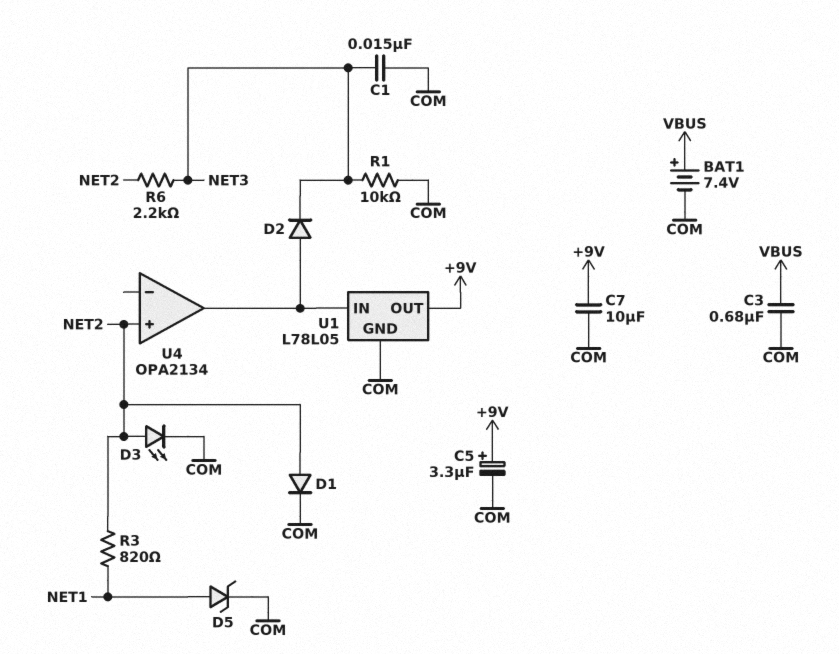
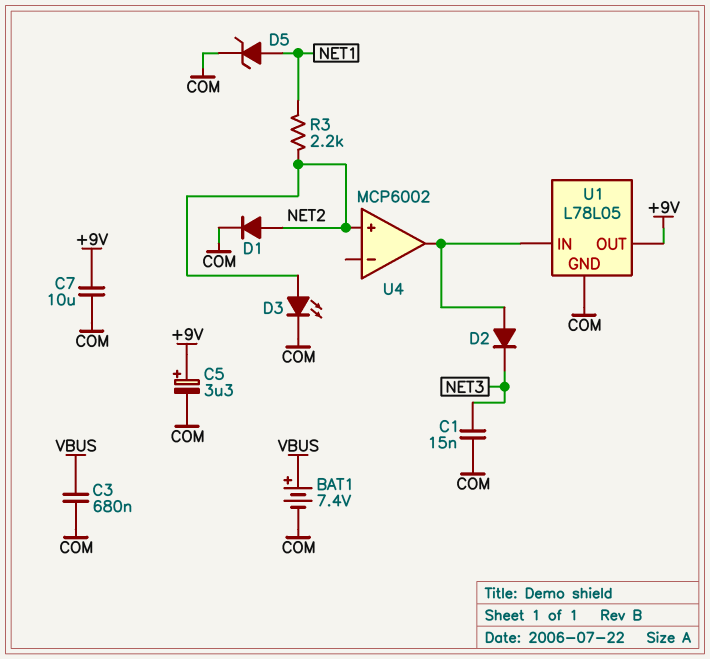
R1: 10k (COM, NET3) -> none
R3: 820 (NET1, NET2) -> 2.2k (NET1, NET2)
R6: 2.2k (NET2, NET3) -> none
U4: OPA2134 -> MCP6002

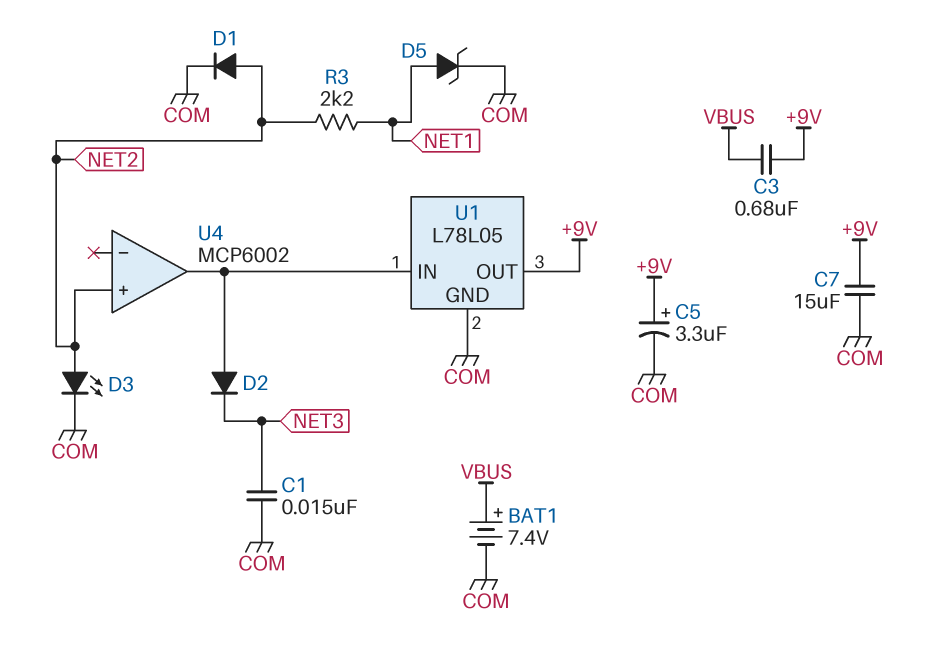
C3: 680nF (COM, VBUS) -> 680nF (+9V, VBUS)
C7: 10uF (+9V, COM) -> 15uF (+9V, COM)

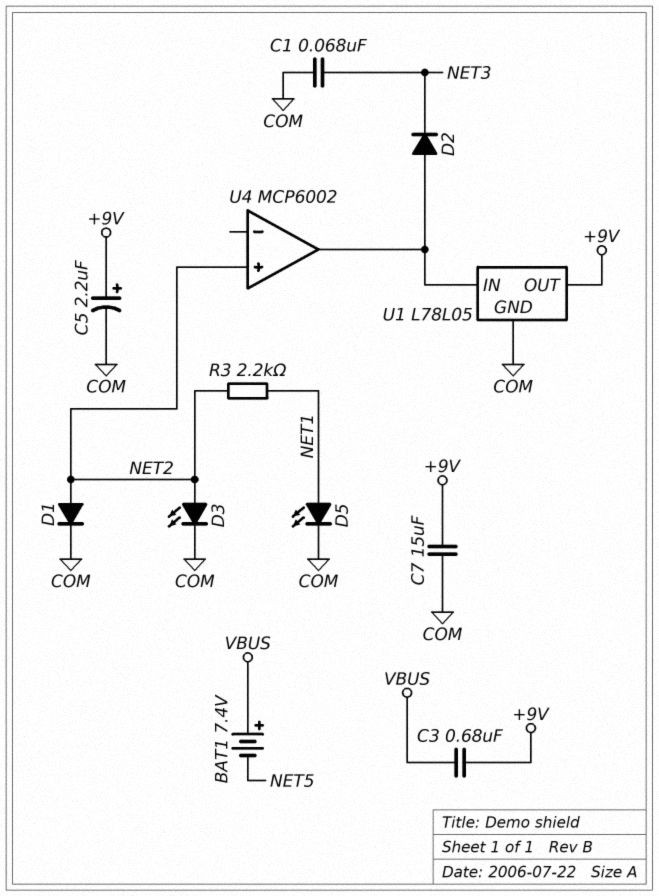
BAT1: 7.4V (plus VBUS, minus COM) -> 7.4V (plus VBUS, minus NET5)
C1: 15nF (COM, NET3) -> 68nF (COM, NET3)
C5: 3.3uF (plus +9V, minus COM) -> 2.2uF (plus +9V, minus COM)
D5: zener (A NET1, K COM) -> LED (A NET1, K COM)

